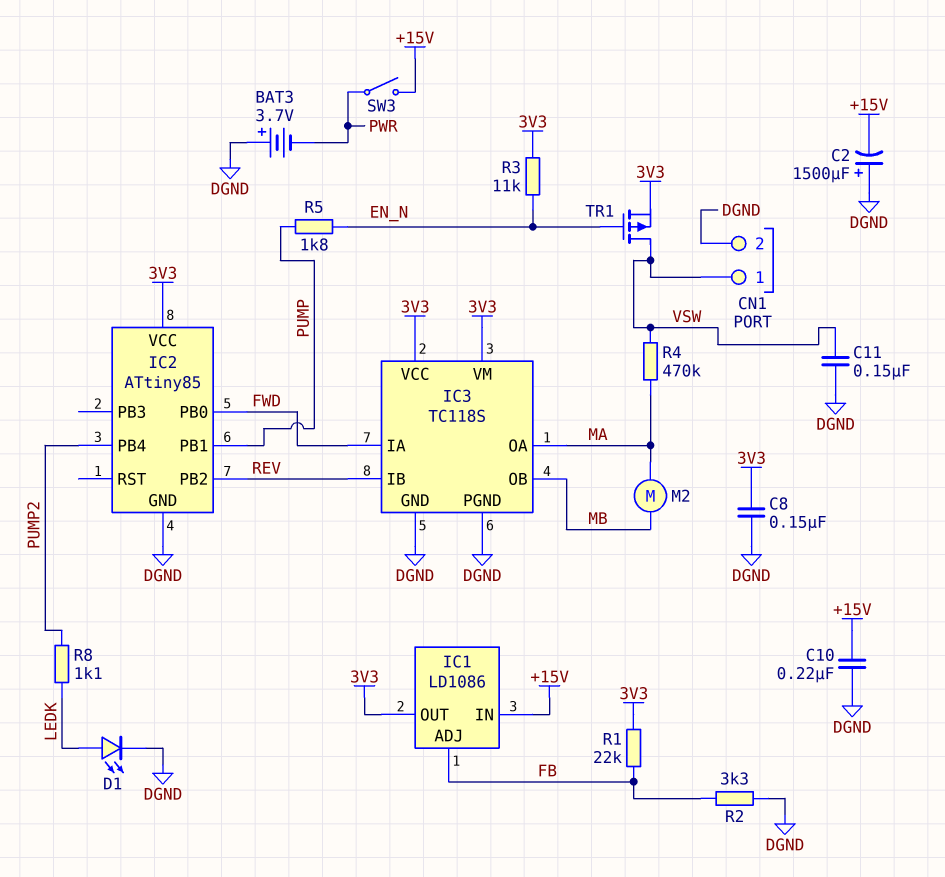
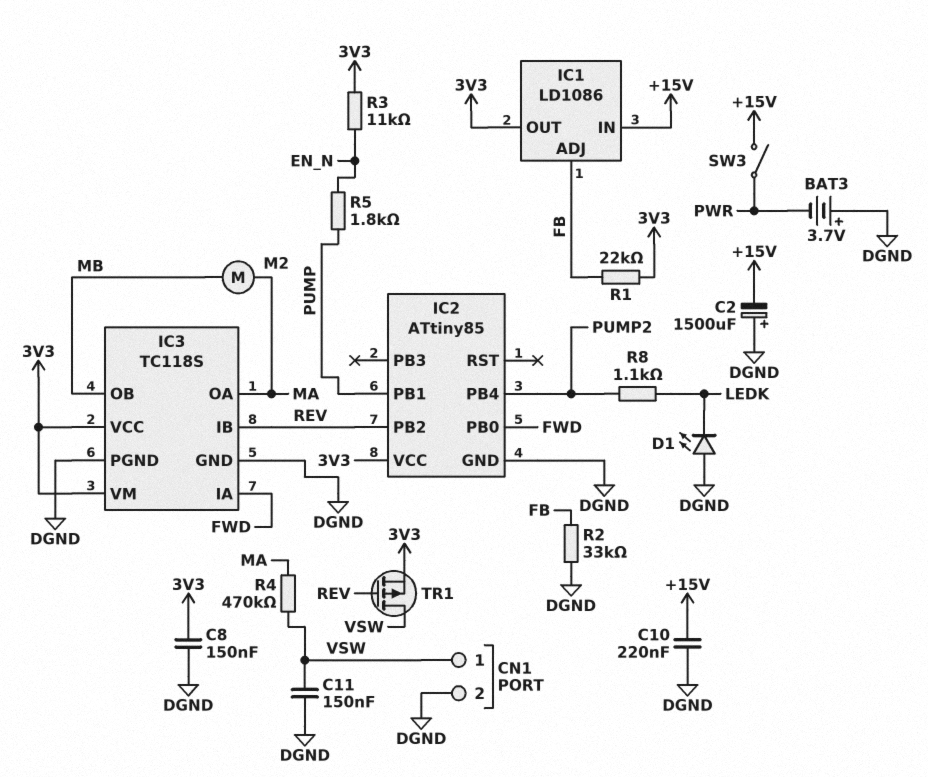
D1: LED (A LEDK, K DGND) -> LED (A DGND, K LEDK)
R2: 3.3k (DGND, FB) -> 33k (DGND, FB)
TR1: PMOS (G EN_N, D VSW, S 3V3) -> PMOS (G REV, D VSW, S 3V3)

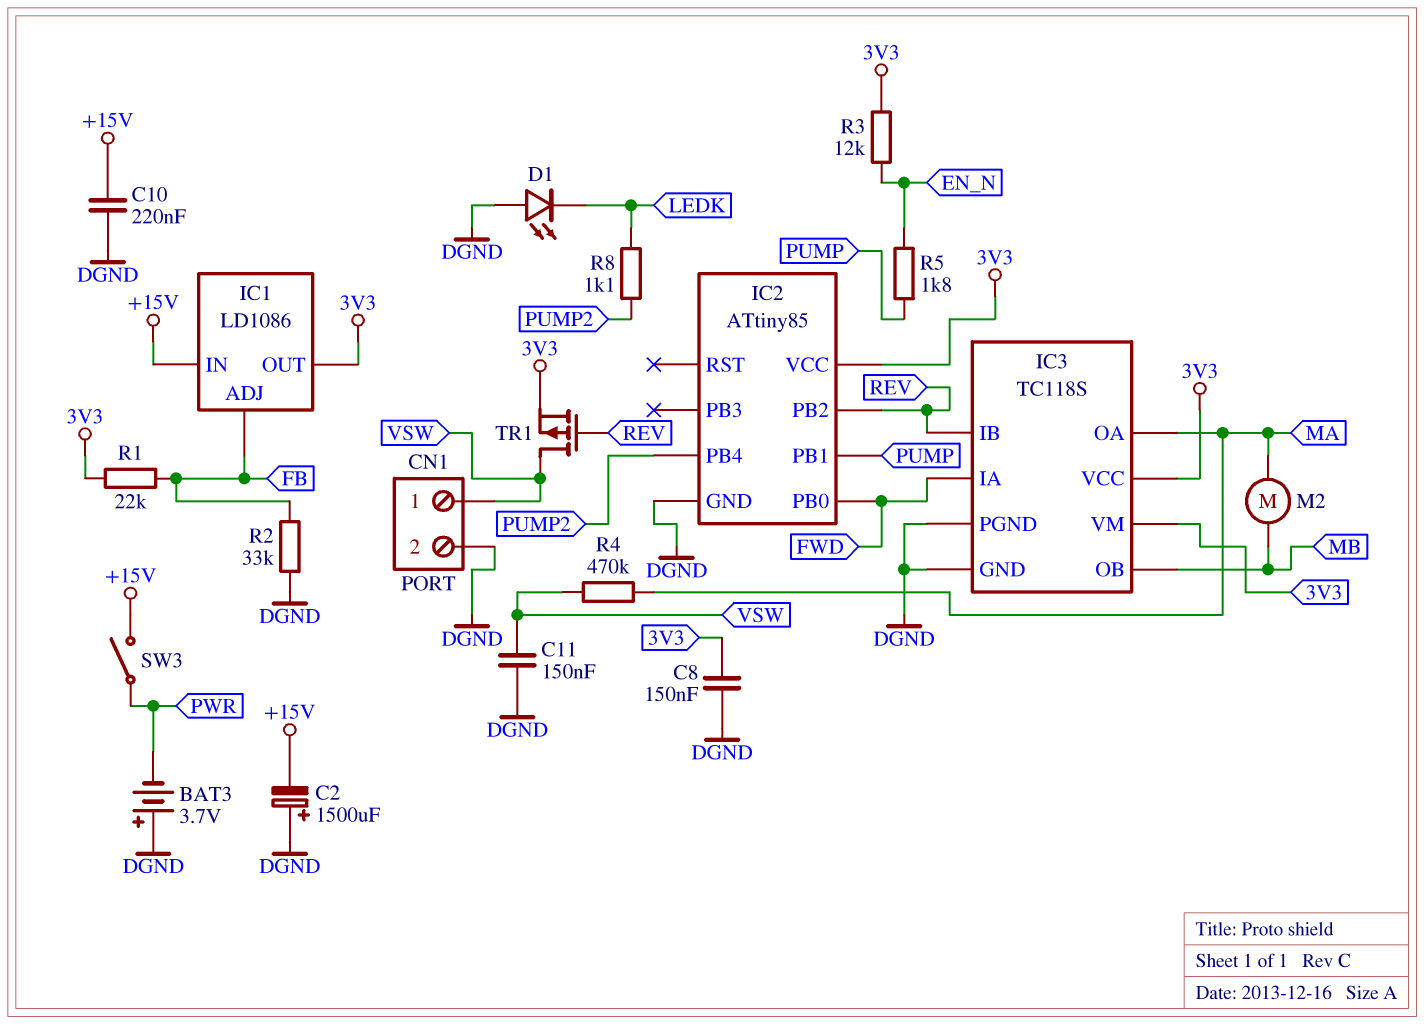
R3: 11k (3V3, EN_N) -> 12k (3V3, EN_N)

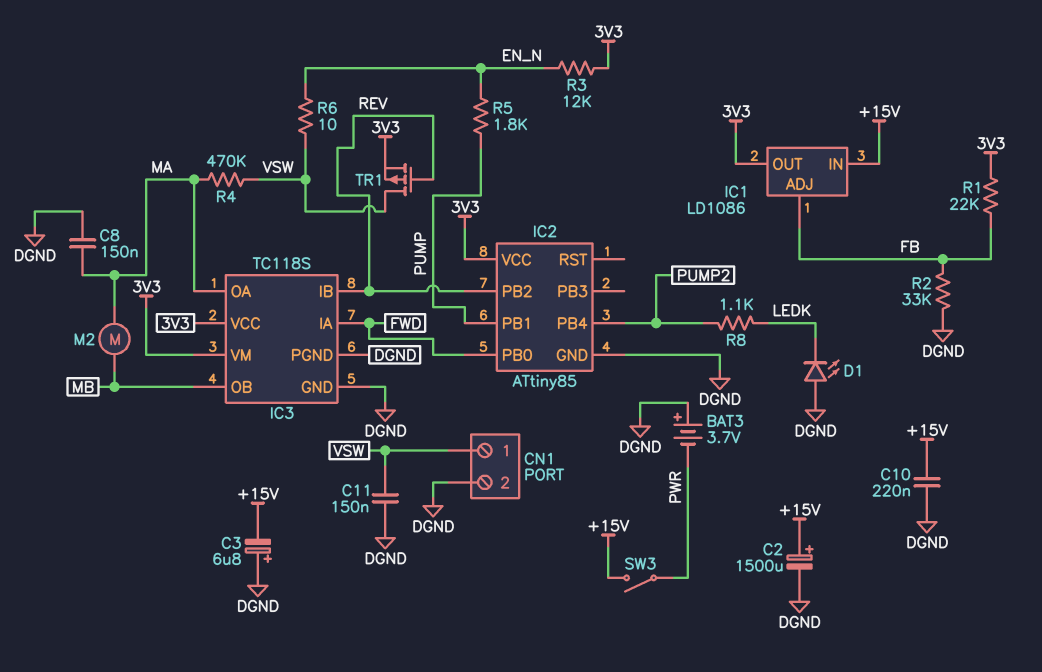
C2: 1500uF (plus DGND, minus +15V) -> 1500uF (plus +15V, minus DGND)
C3: none -> 6.8uF (plus DGND, minus +15V)
C8: 150nF (3V3, DGND) -> 150nF (DGND, MA)
R6: none -> 10 (EN_N, VSW)

